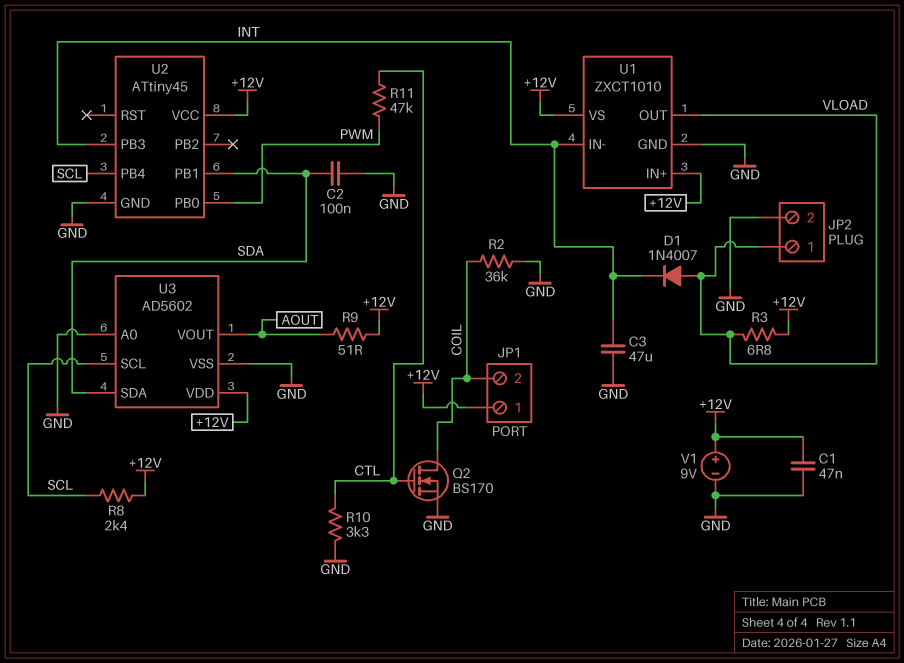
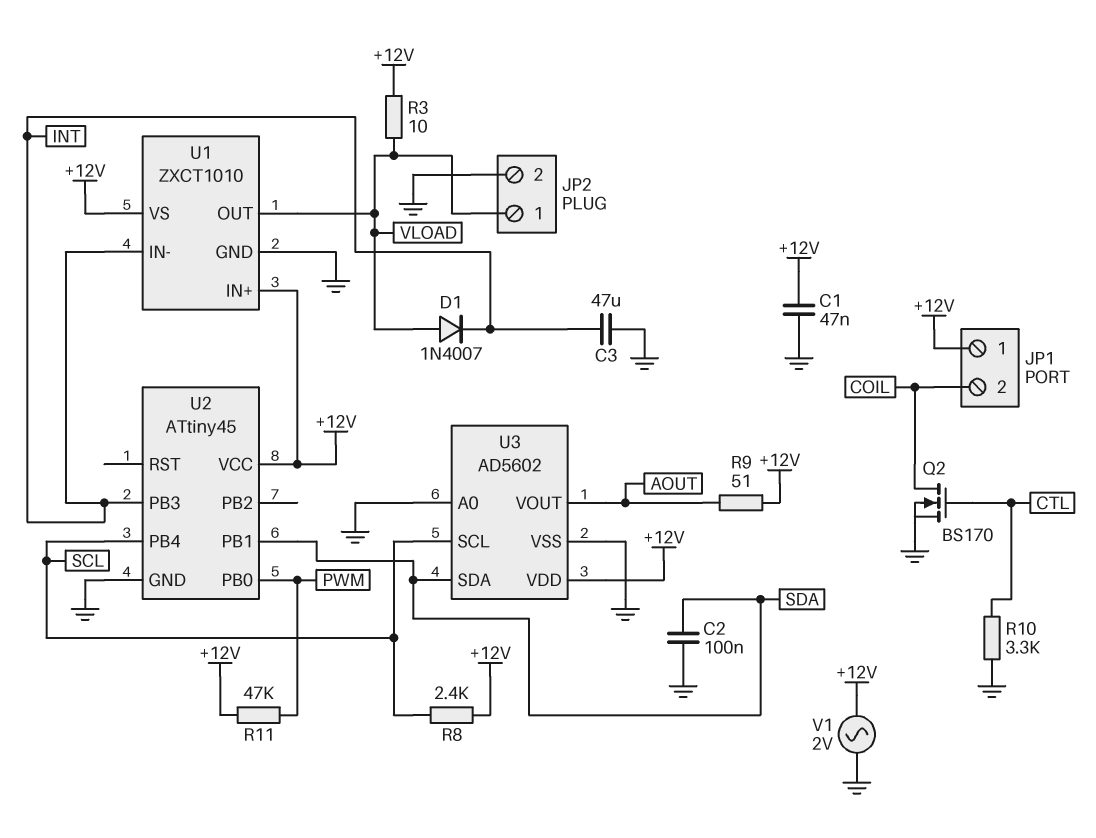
R2: 36k (COIL, GND) -> none
R3: 6.8 (+12V, VLOAD) -> 10 (+12V, VLOAD)
R11: 47k (CTL, PWM) -> 47k (+12V, PWM)
V1: 9V (plus +12V, minus GND) -> AC 2V (+12V, GND)

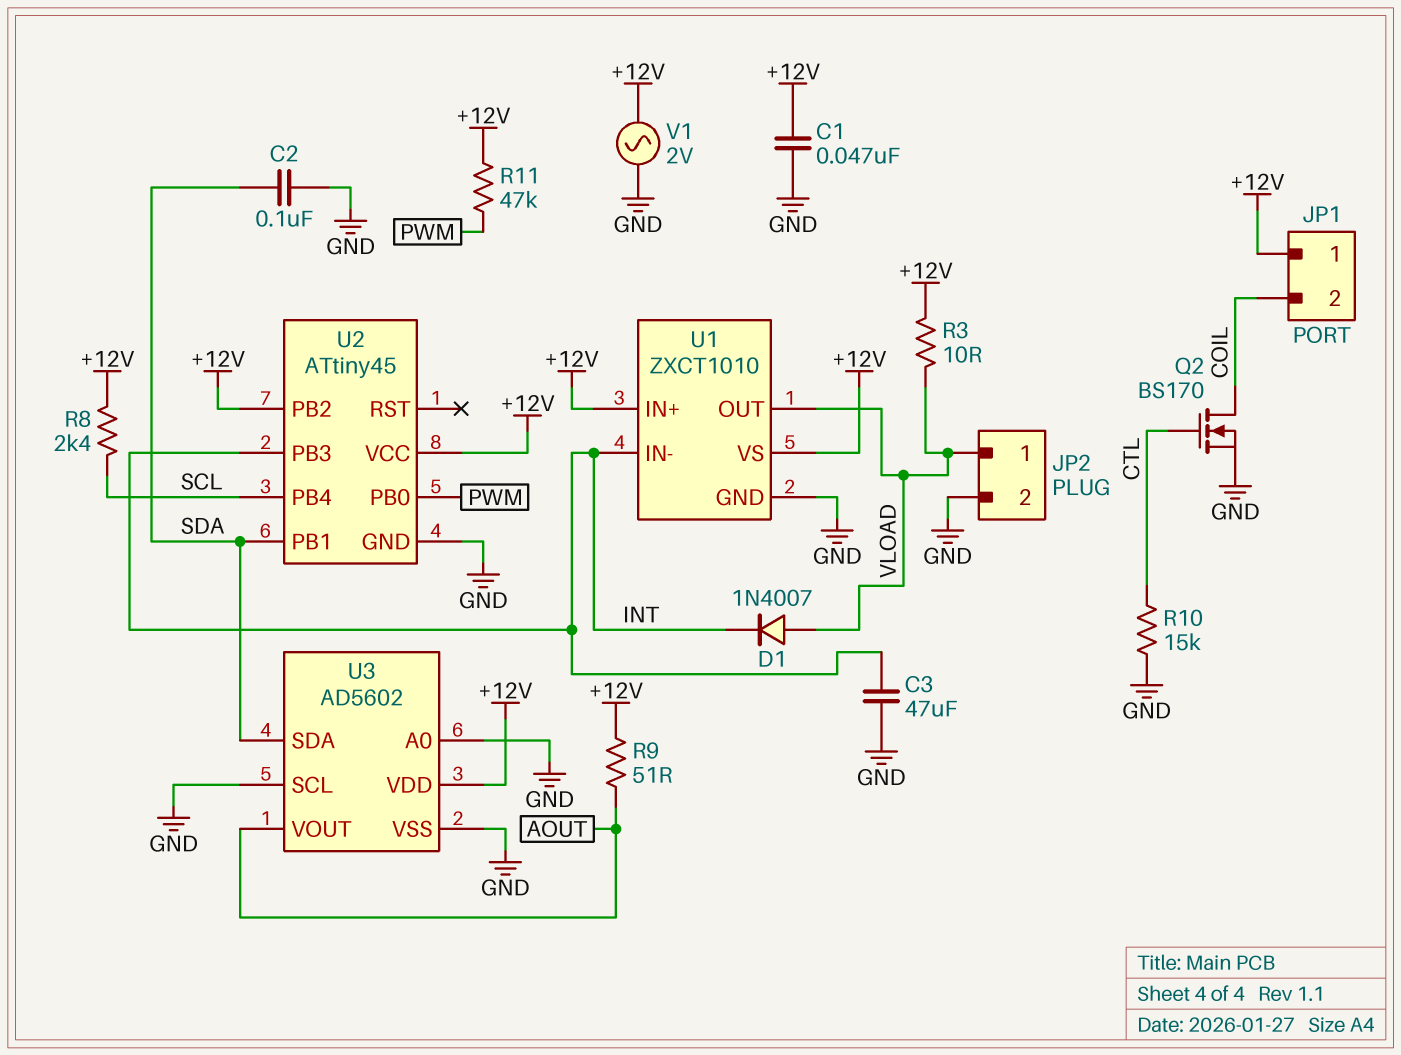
R10: 3.3k (CTL, GND) -> 15k (CTL, GND)
U2 pin PB2: none -> +12V
U3 pin SCL: SCL -> GND

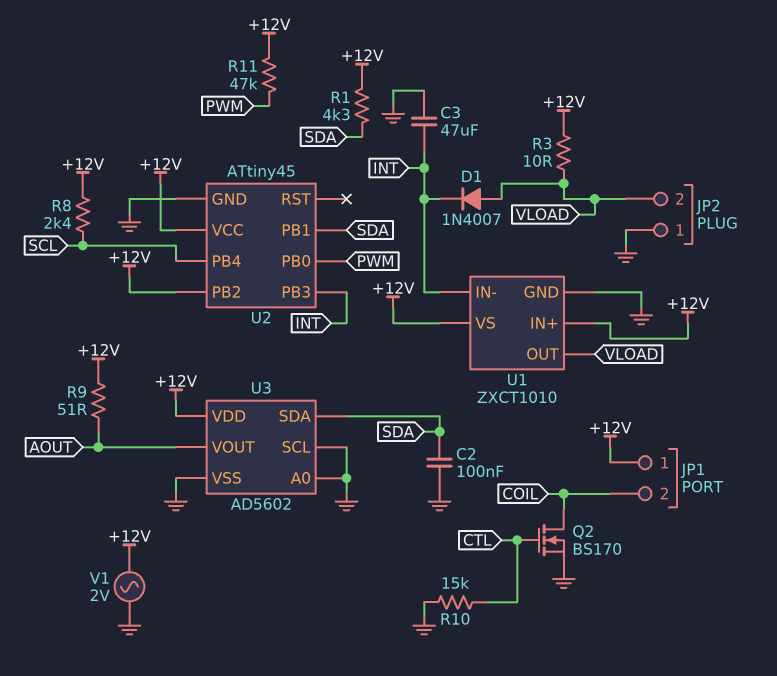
C1: 47nF (+12V, GND) -> none
JP2 pin 1: VLOAD -> GND
JP2 pin 2: GND -> VLOAD
R1: none -> 4.3k (+12V, SDA)

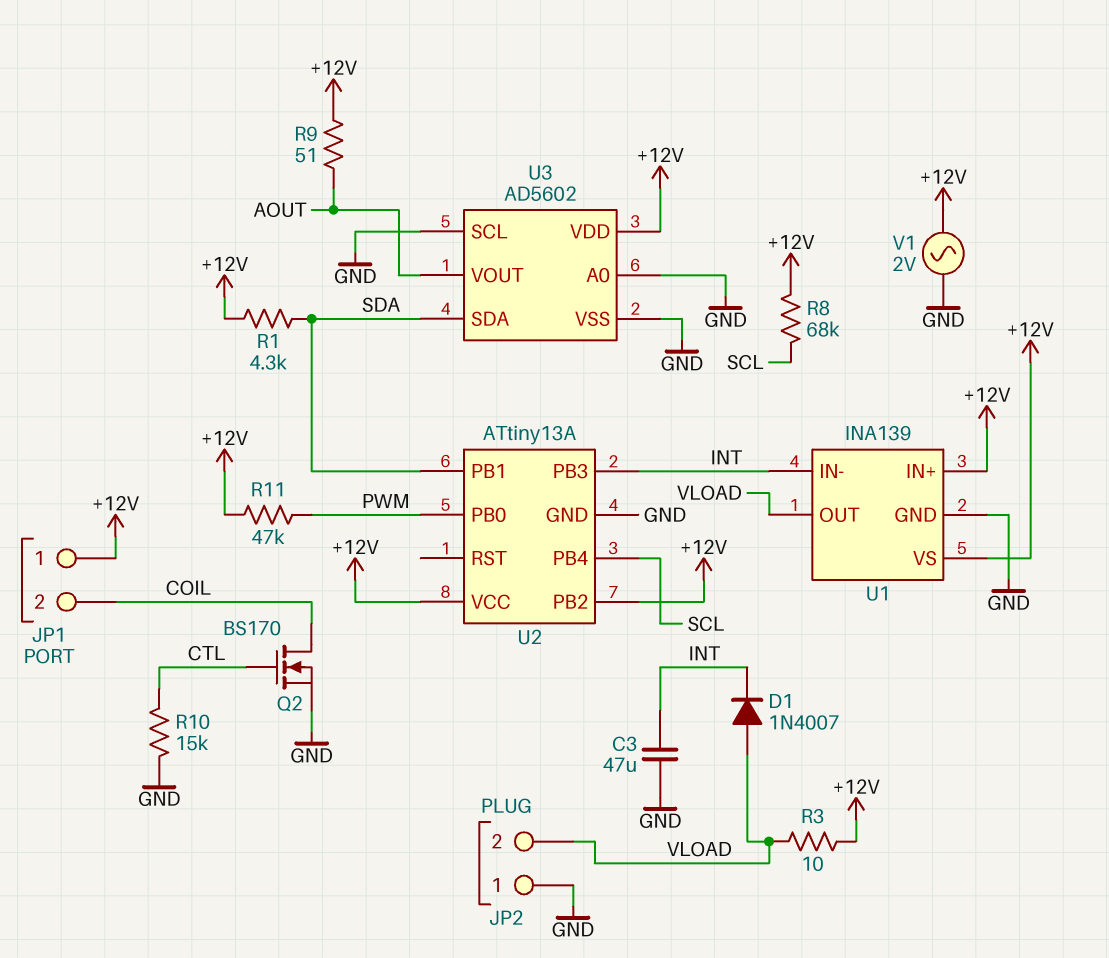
C2: 100nF (GND, SDA) -> none
R8: 2.4k (+12V, SCL) -> 68k (+12V, SCL)
U1: ZXCT1010 -> INA139
U2: ATtiny45 -> ATtiny13A

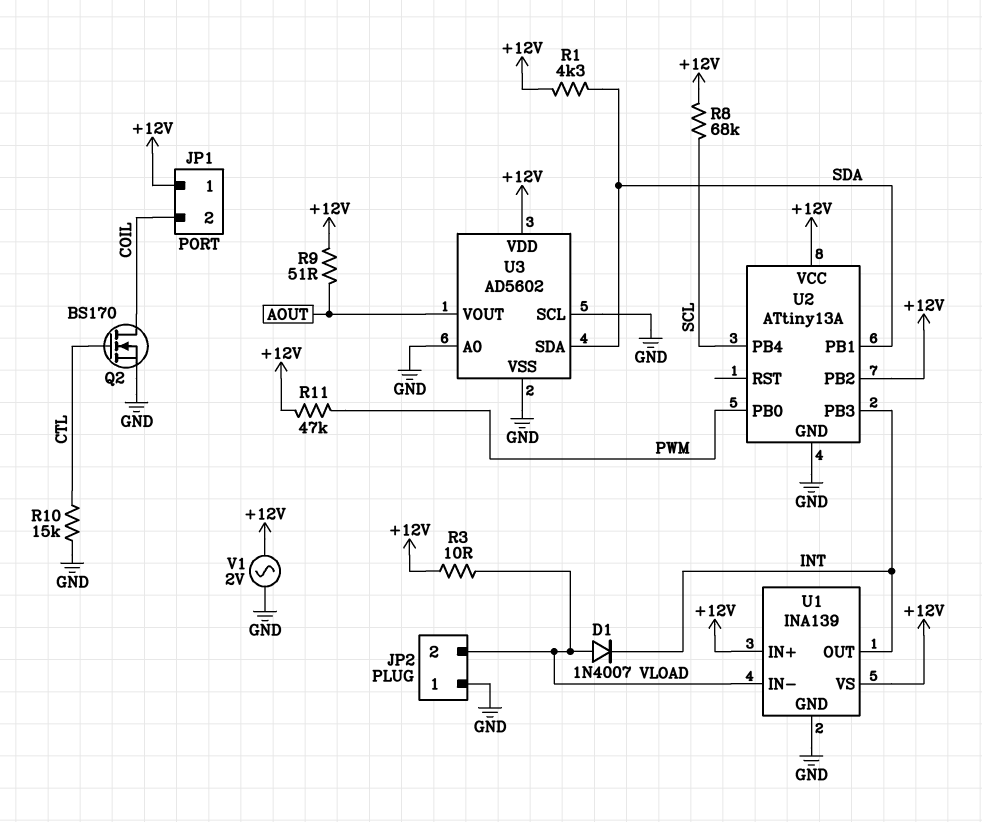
C3: 47uF (GND, INT) -> none
U1 pin IN-: INT -> VLOAD
U1 pin OUT: VLOAD -> INT

